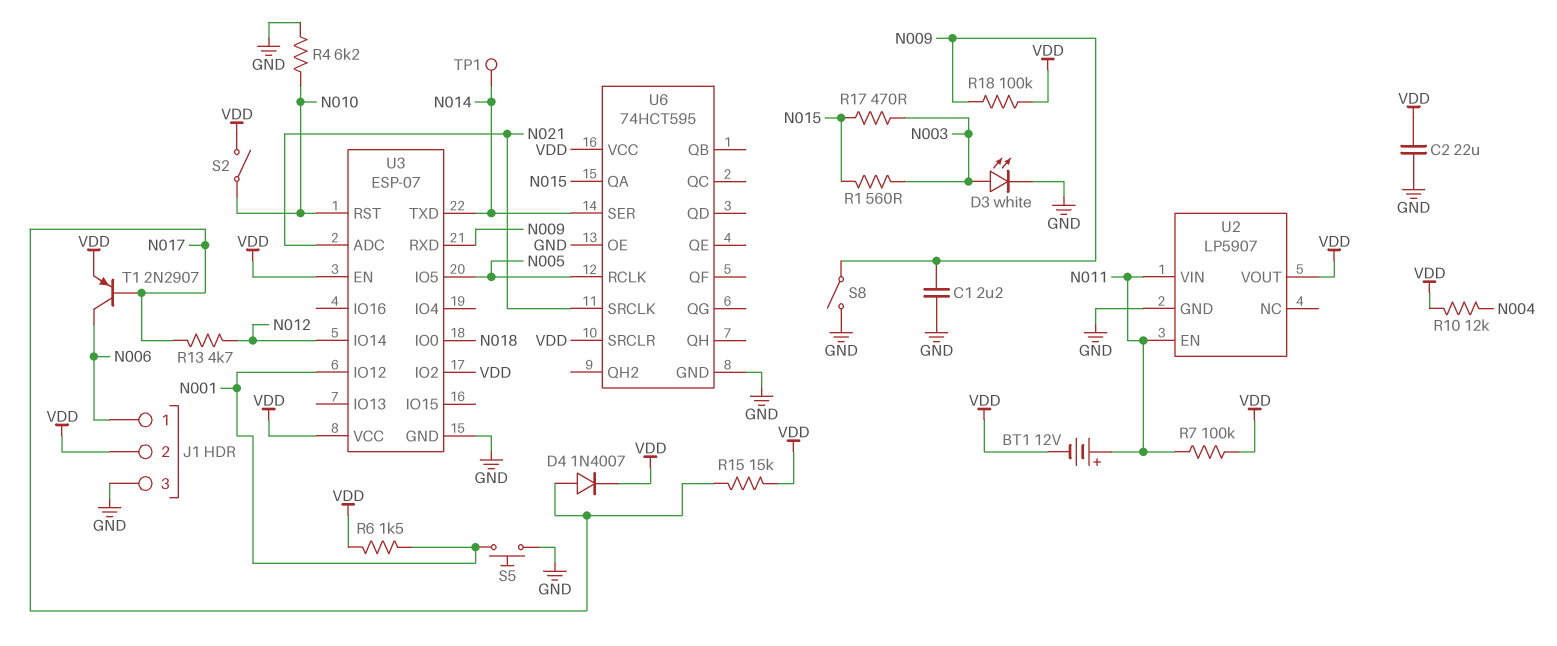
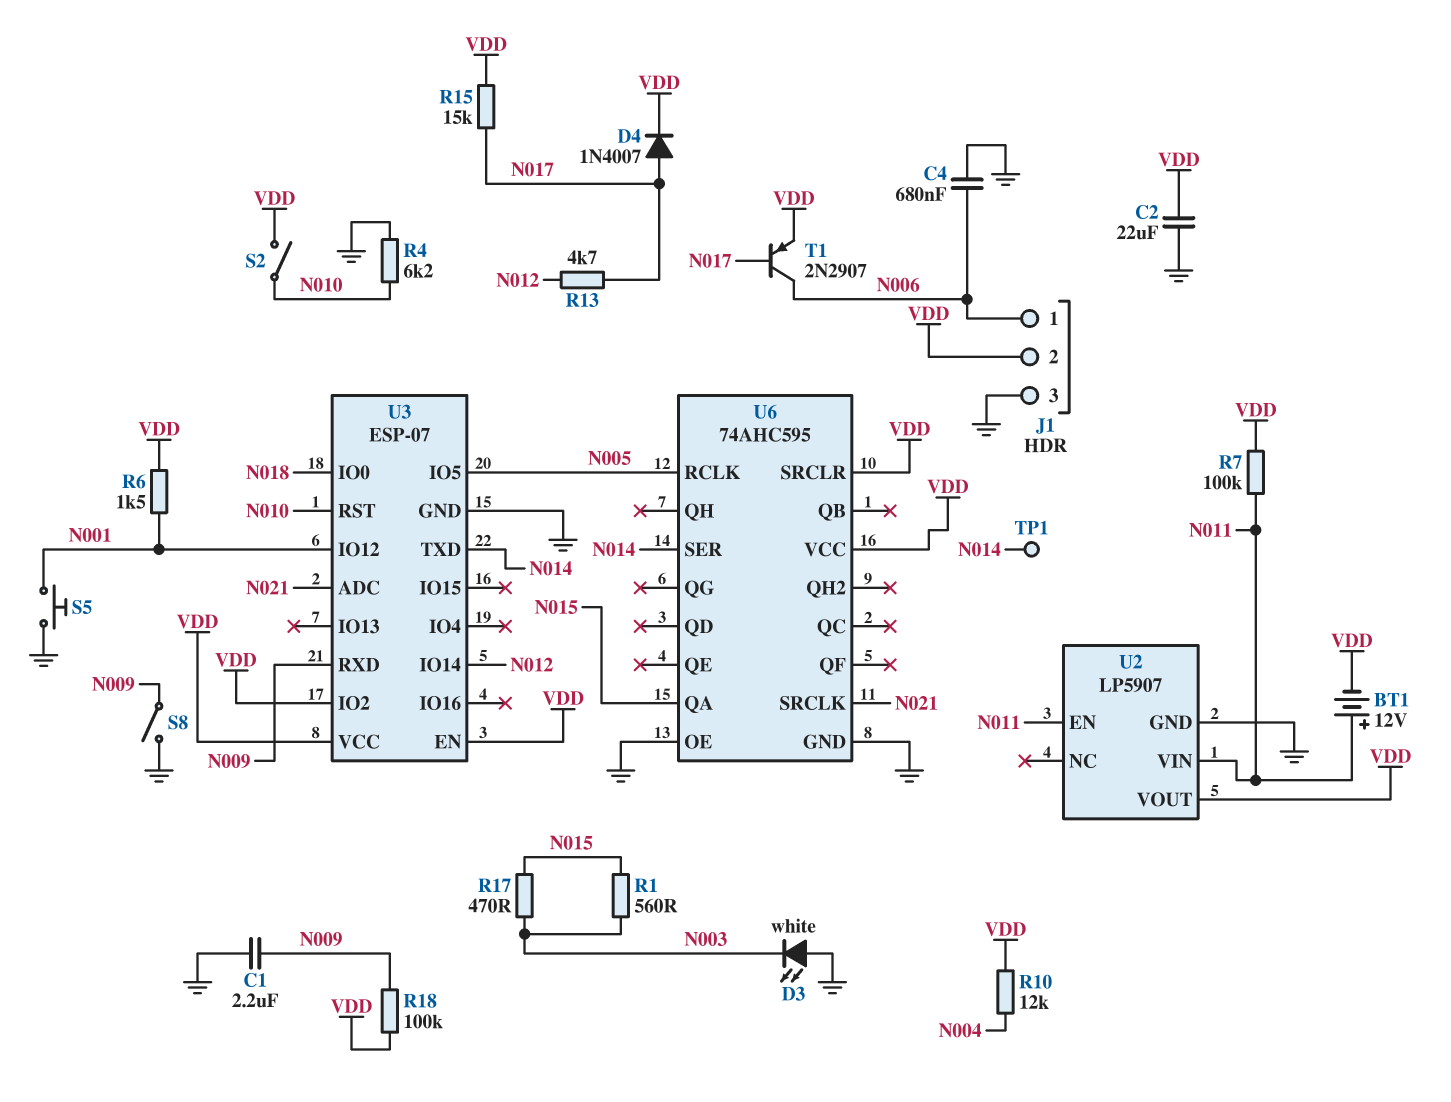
C4: none -> 680nF (GND, N006)
D3: LED white (A N003, K GND) -> LED white (A GND, K N003)
U6: 74HCT595 -> 74AHC595

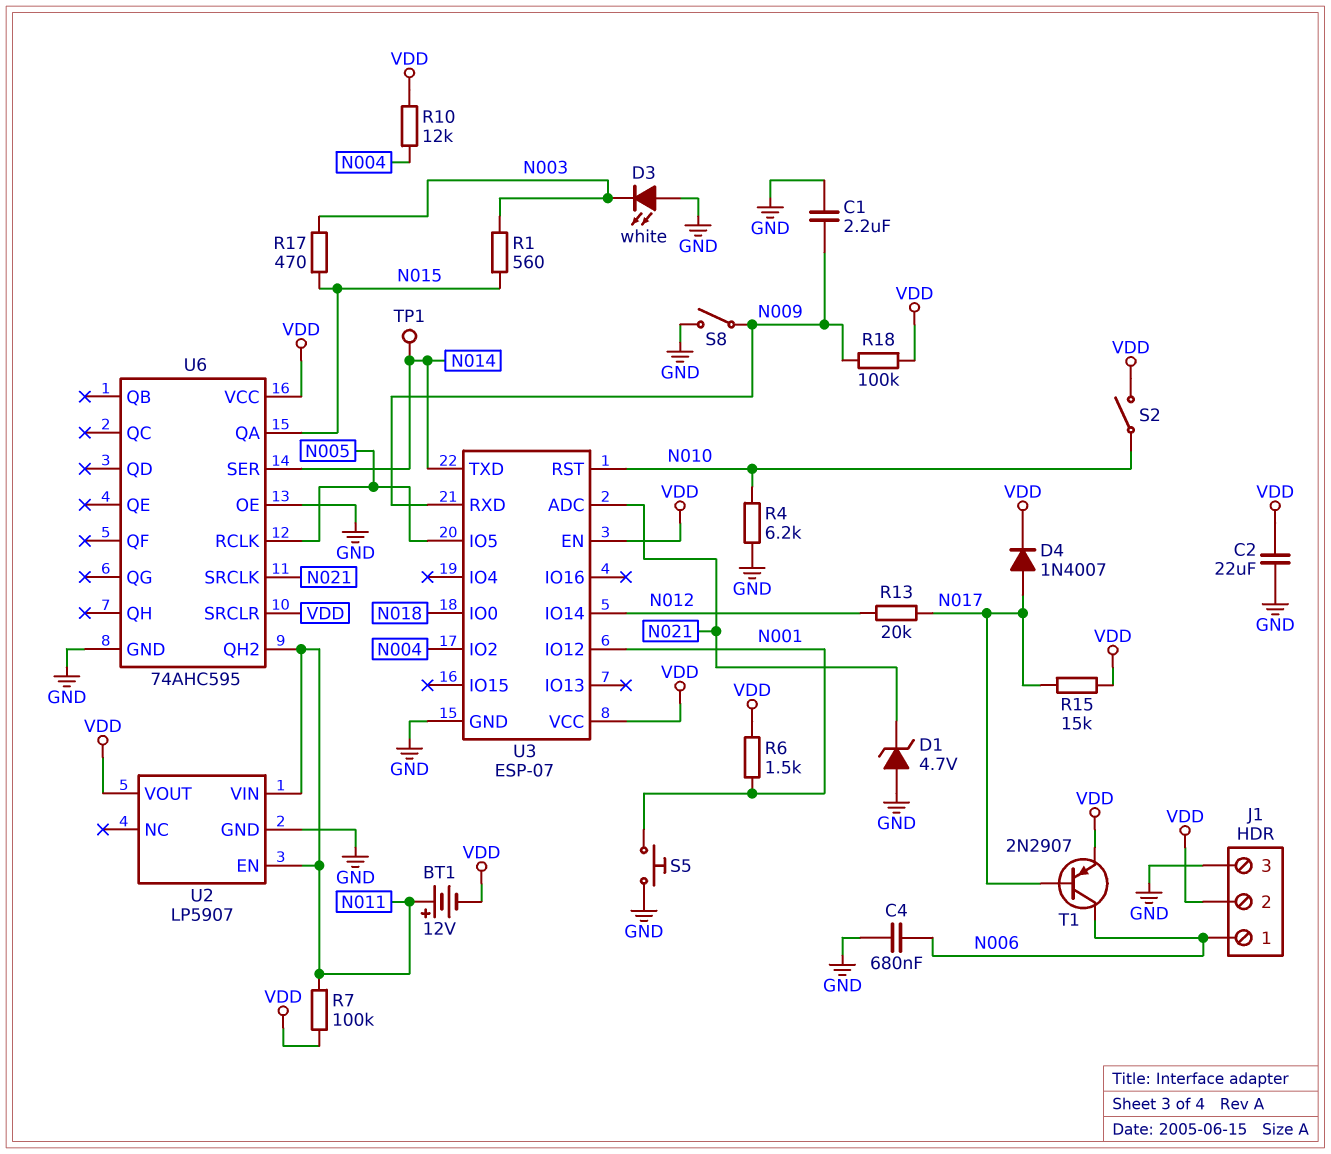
D1: none -> zener 4.7V (A GND, K N021)
R13: 4.7k (N012, N017) -> 20k (N012, N017)
U3 pin IO2: VDD -> N004
U6 pin QH2: none -> N011

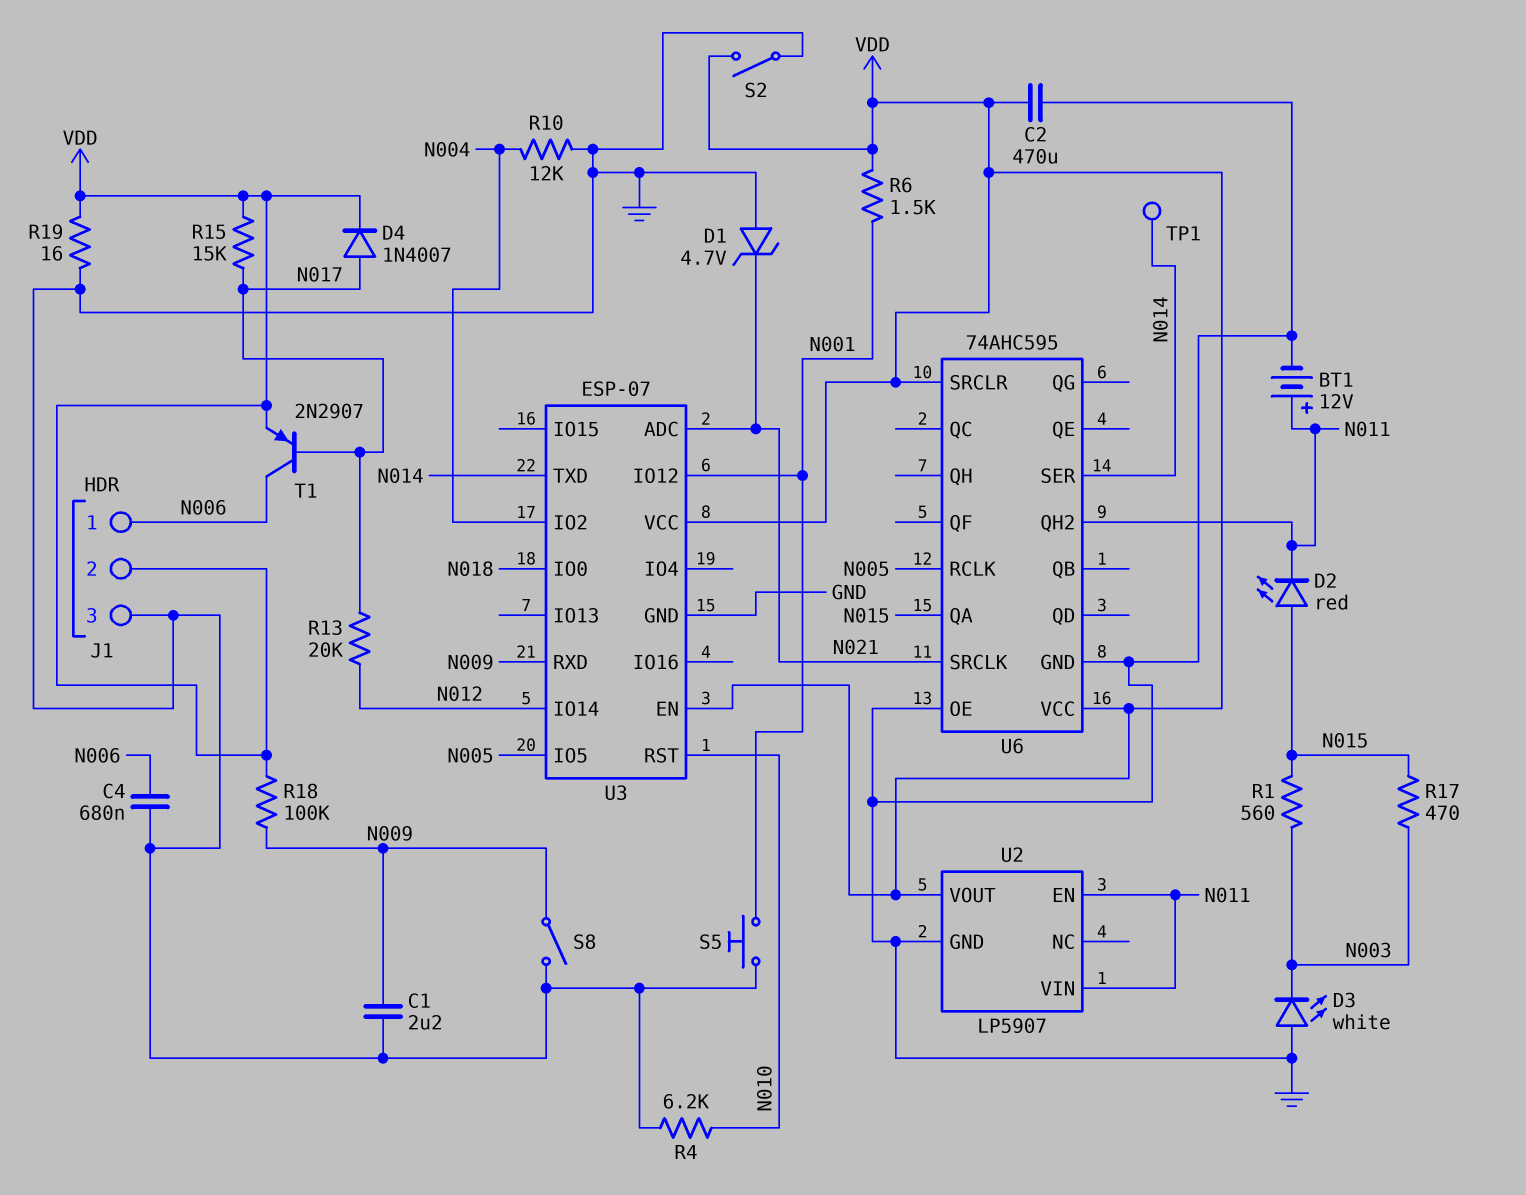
BT1: 12V (plus N011, minus VDD) -> 12V (plus N011, minus GND)
C2: 22uF (GND, VDD) -> 470uF (GND, VDD)
D2: none -> LED red (A N015, K N011)
R7: 100k (N011, VDD) -> none
R10: 12k (N004, VDD) -> 12k (GND, N004)
R19: none -> 16 (GND, VDD)
S2: switch (N010, VDD) -> switch (GND, VDD)

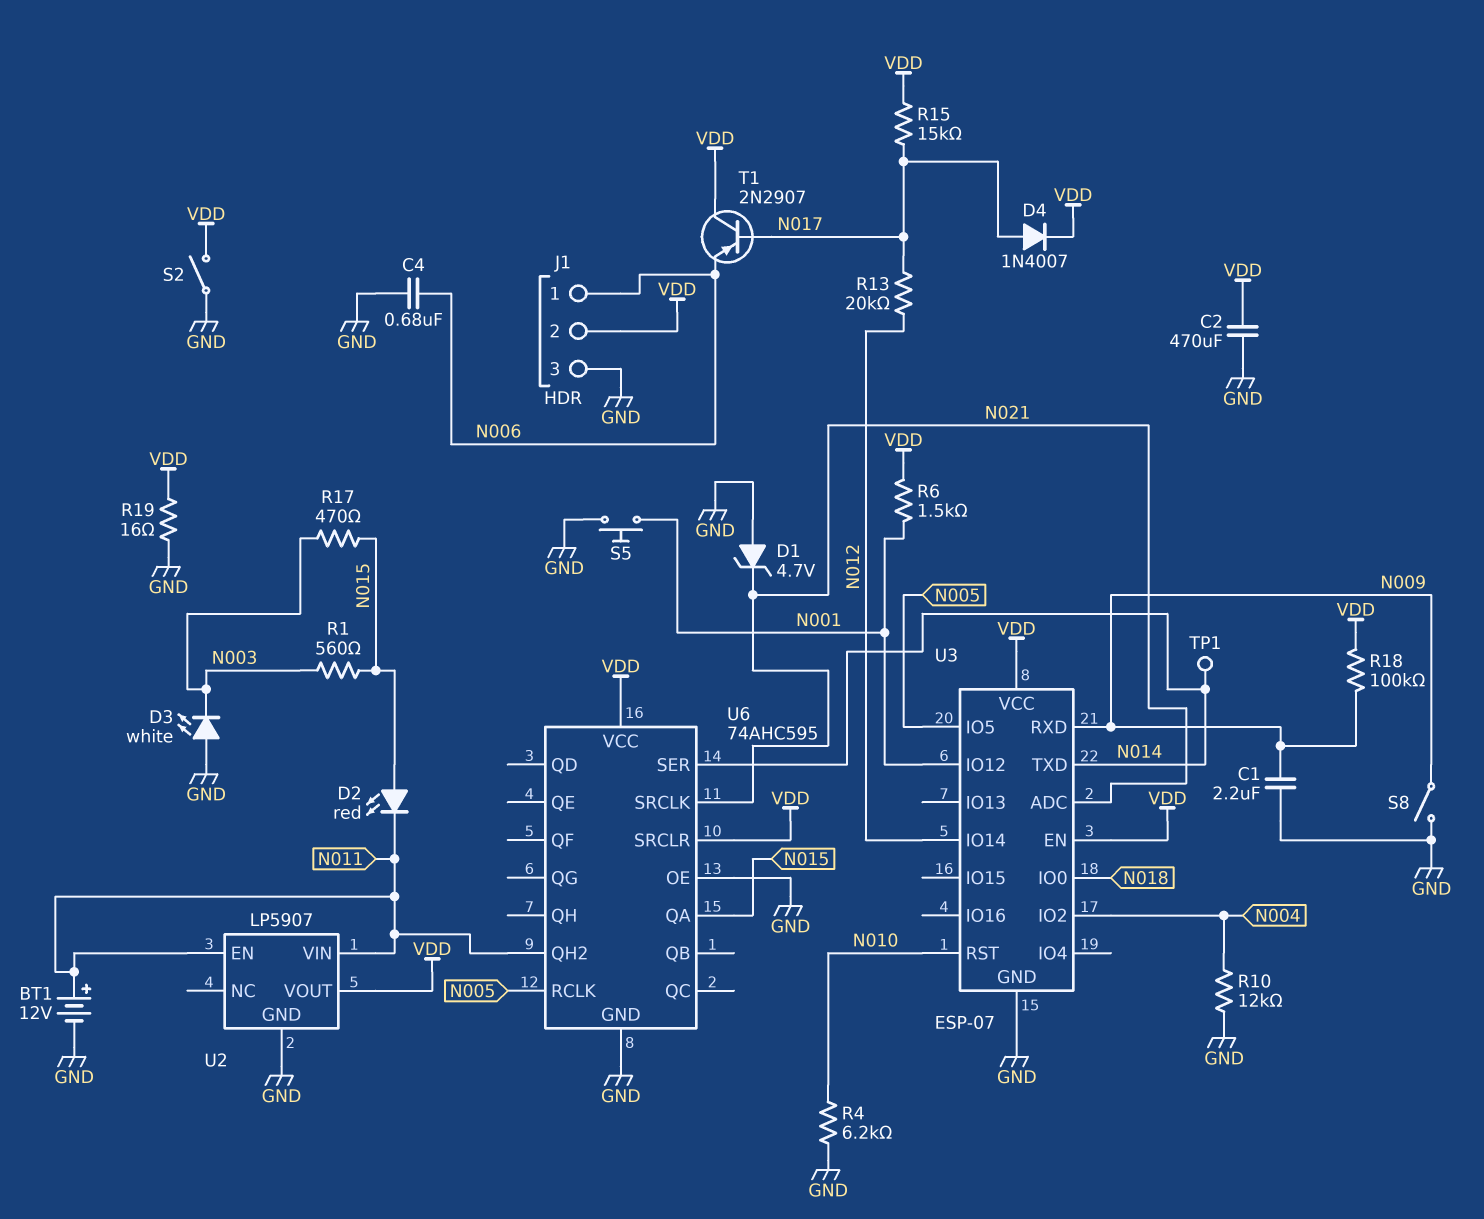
T1: PNP 2N2907 (B N017, C N006, E VDD) -> PNP 2N2907 (B N017, C VDD, E N006)

